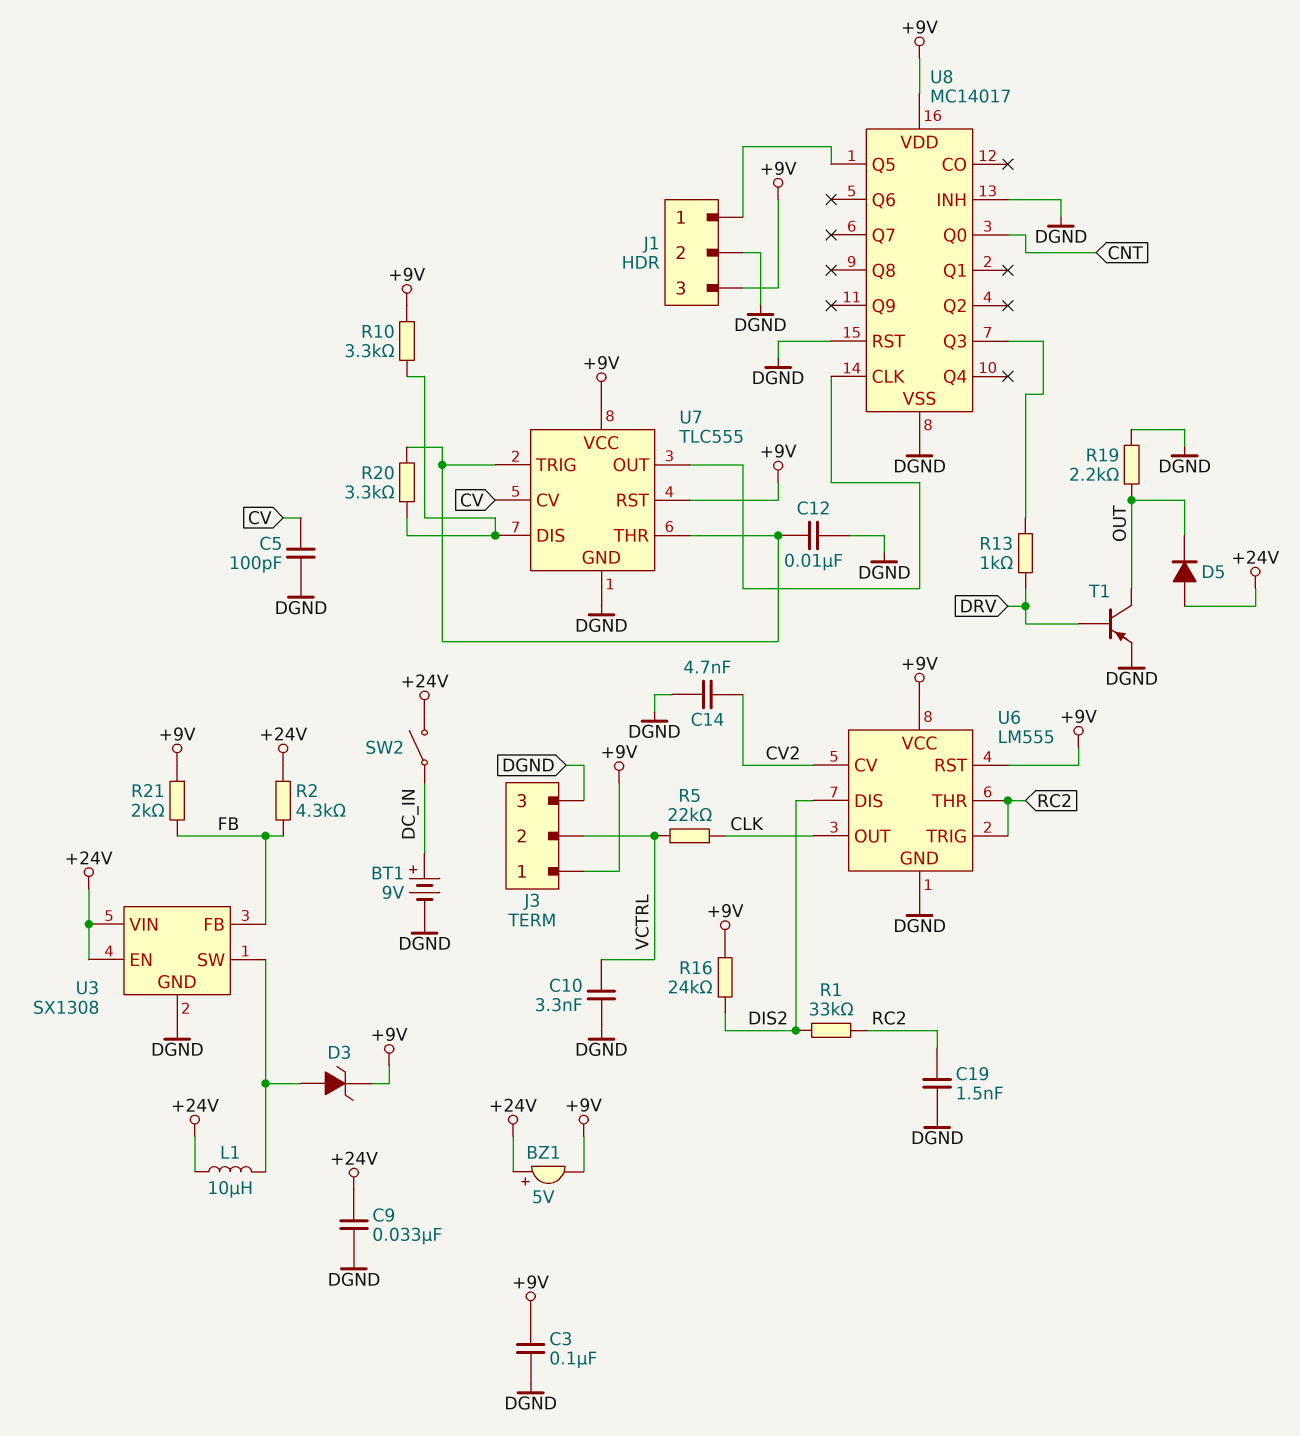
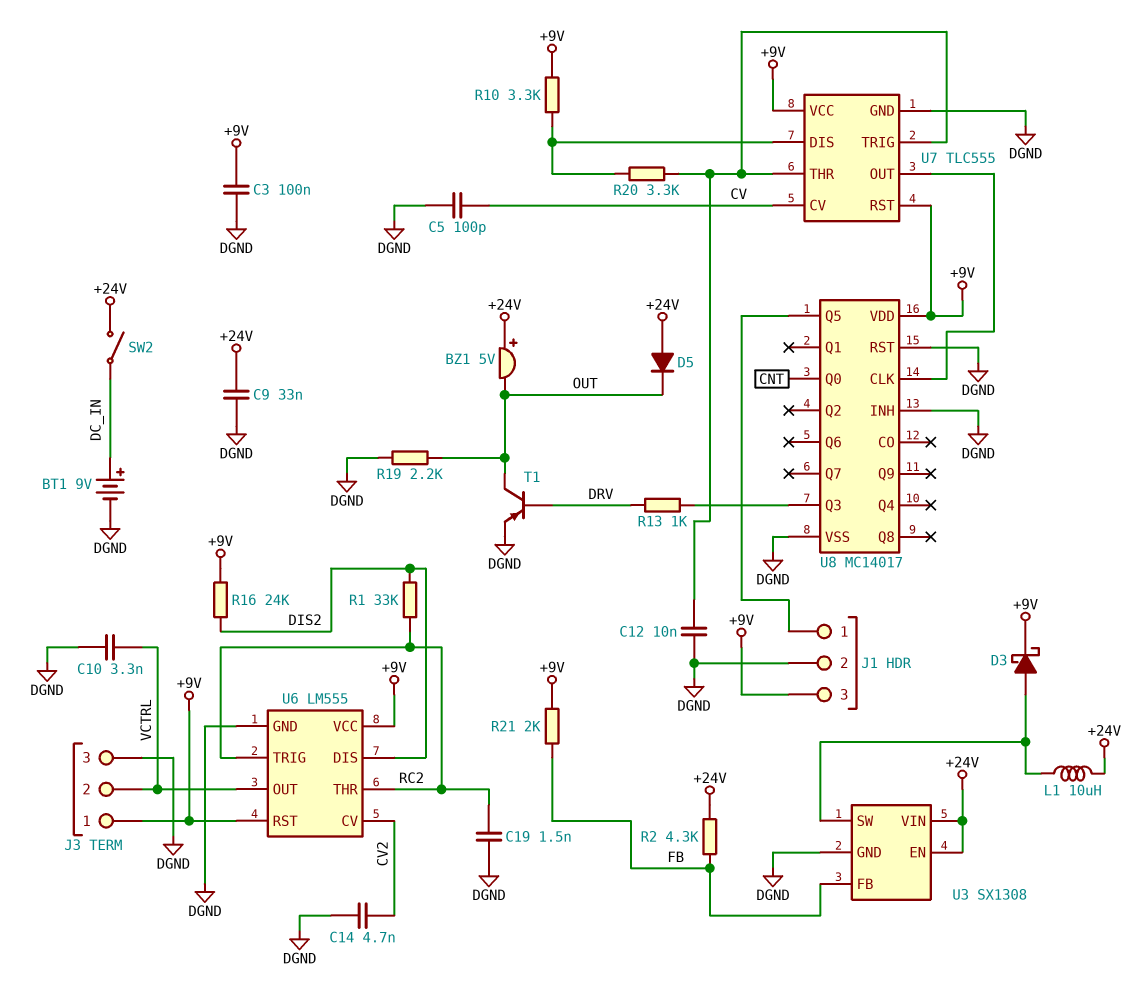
BZ1: buzzer 5V (plus +24V, minus +9V) -> buzzer 5V (plus +24V, minus OUT)
D3: zener (A U3/SW, K +9V) -> schottky (A U3/SW, K +9V)
R5: 22k (CLK, VCTRL) -> none
U6 pin OUT: CLK -> VCTRL

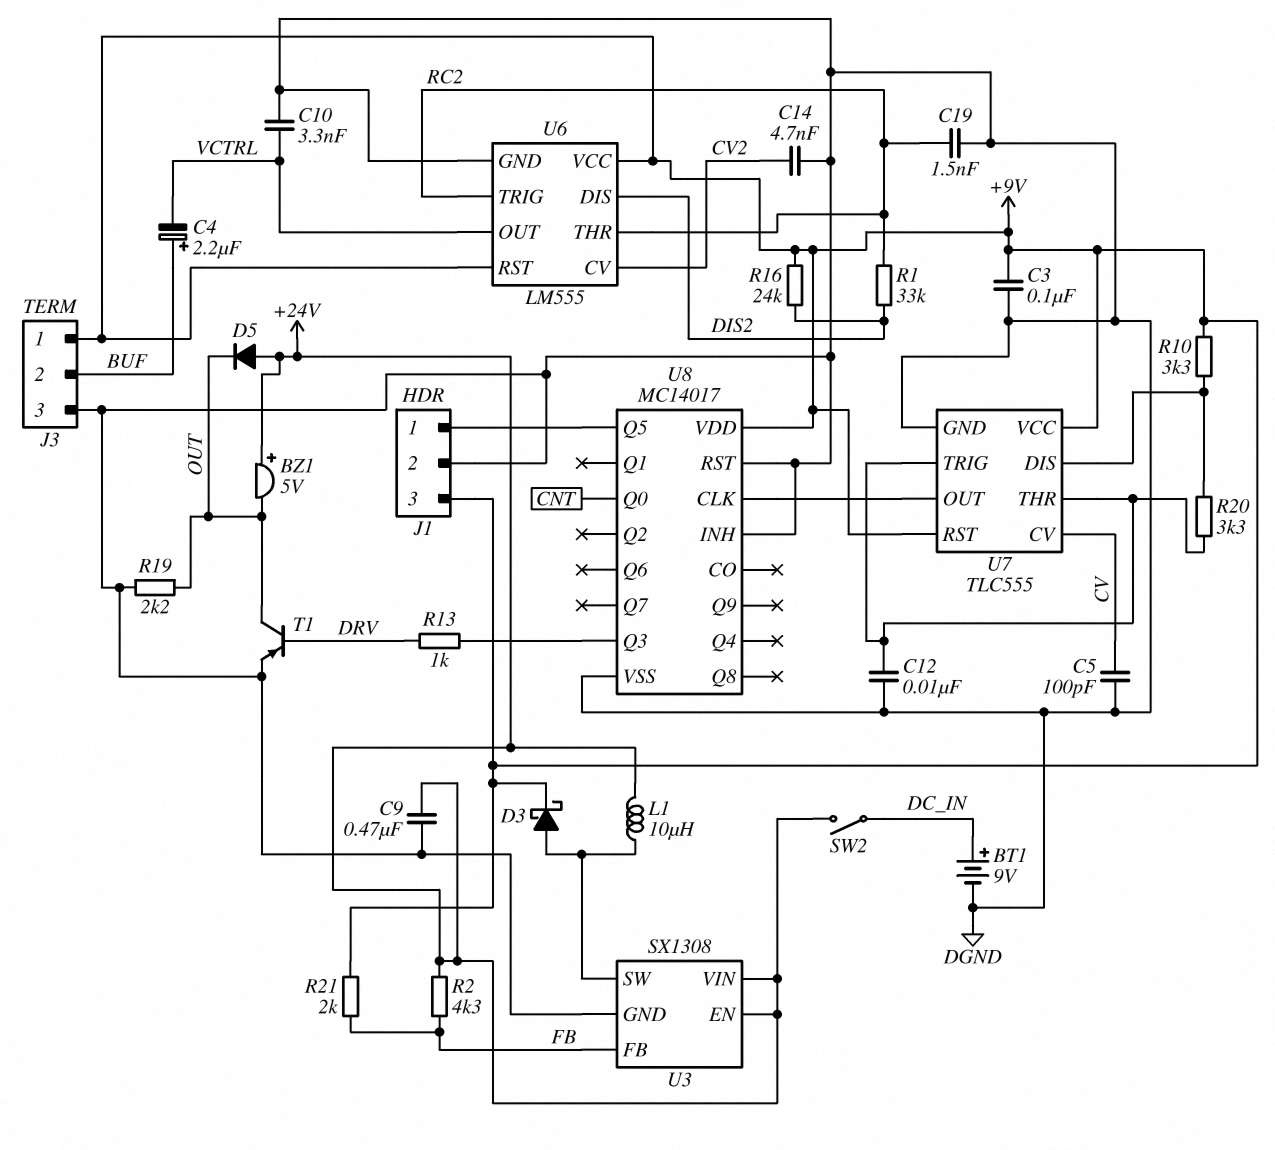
C4: none -> 2.2uF (plus BUF, minus VCTRL)
C9: 33nF (+24V, DGND) -> 470nF (+24V, DGND)
J3 pin 2: VCTRL -> BUF

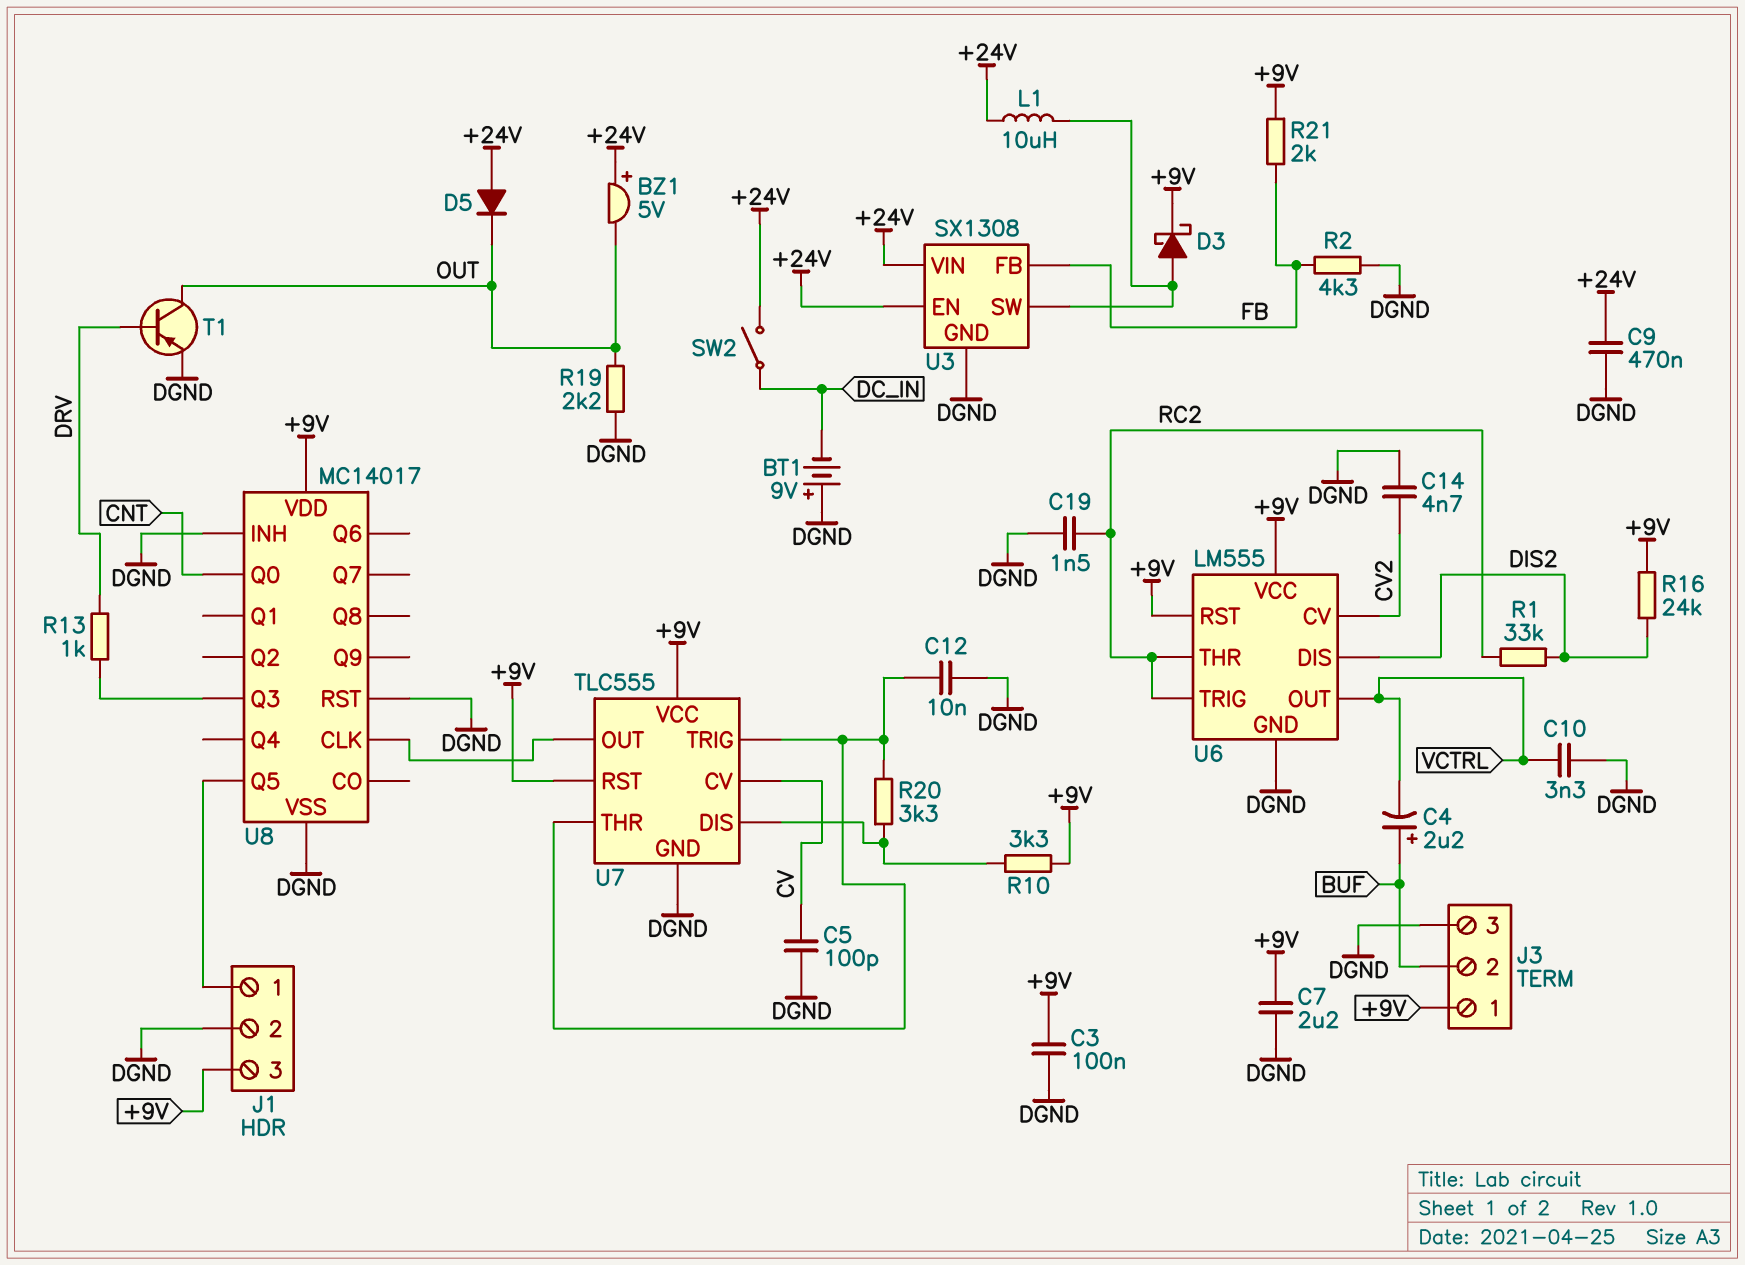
BT1: 9V (plus DC_IN, minus DGND) -> 9V (plus DGND, minus DC_IN)
C7: none -> 2.2uF (+9V, DGND)
R2: 4.3k (+24V, FB) -> 4.3k (DGND, FB)

